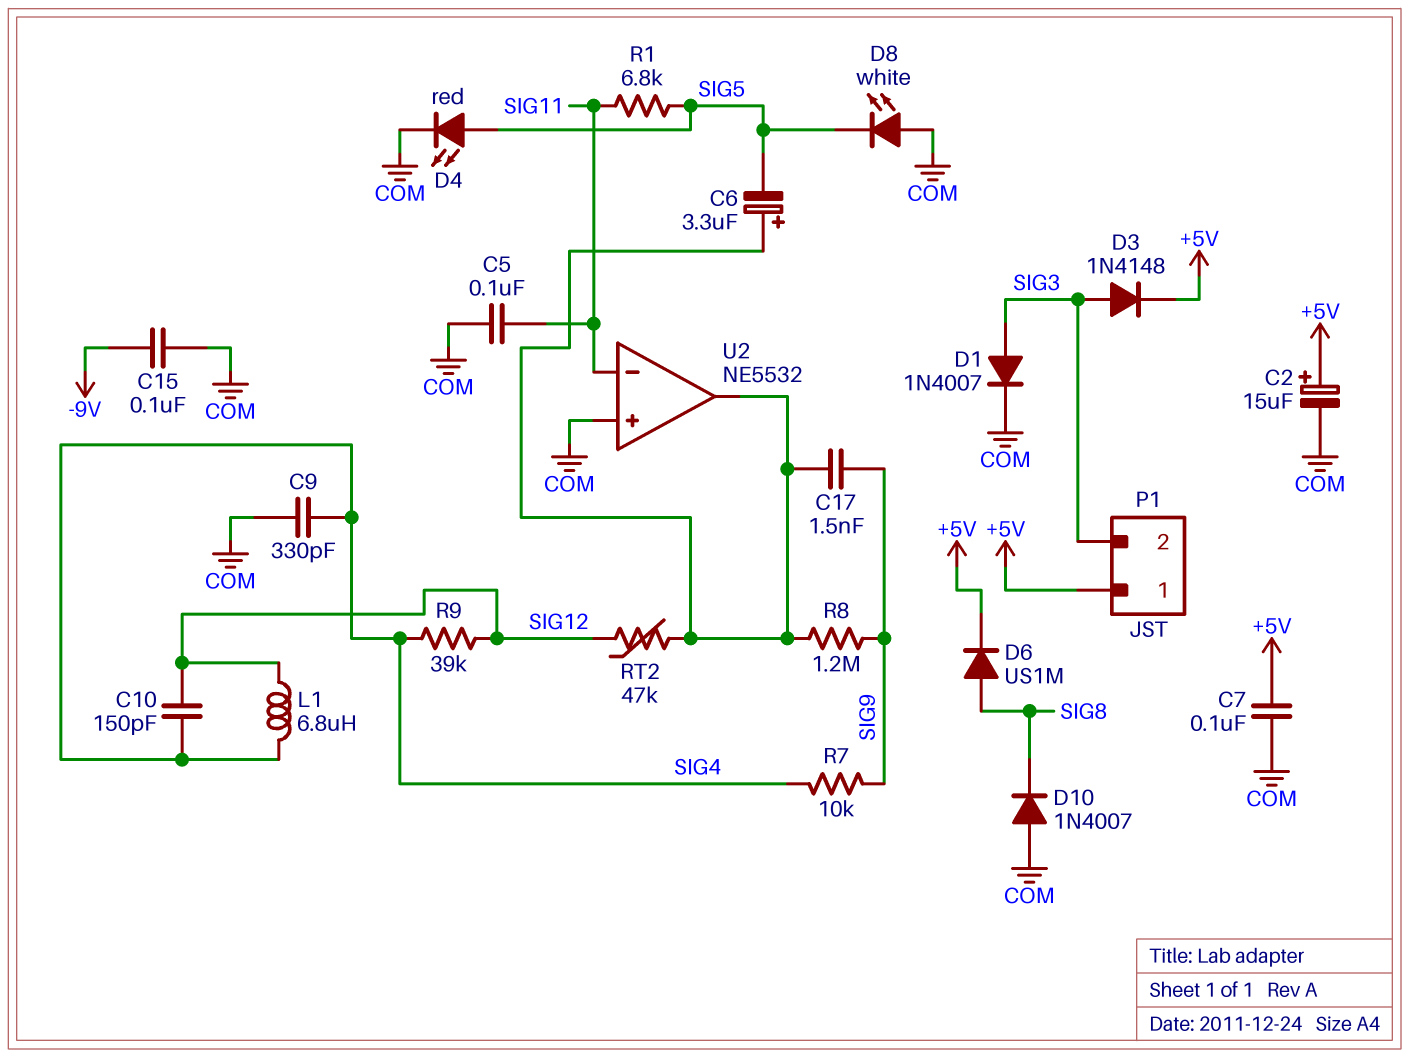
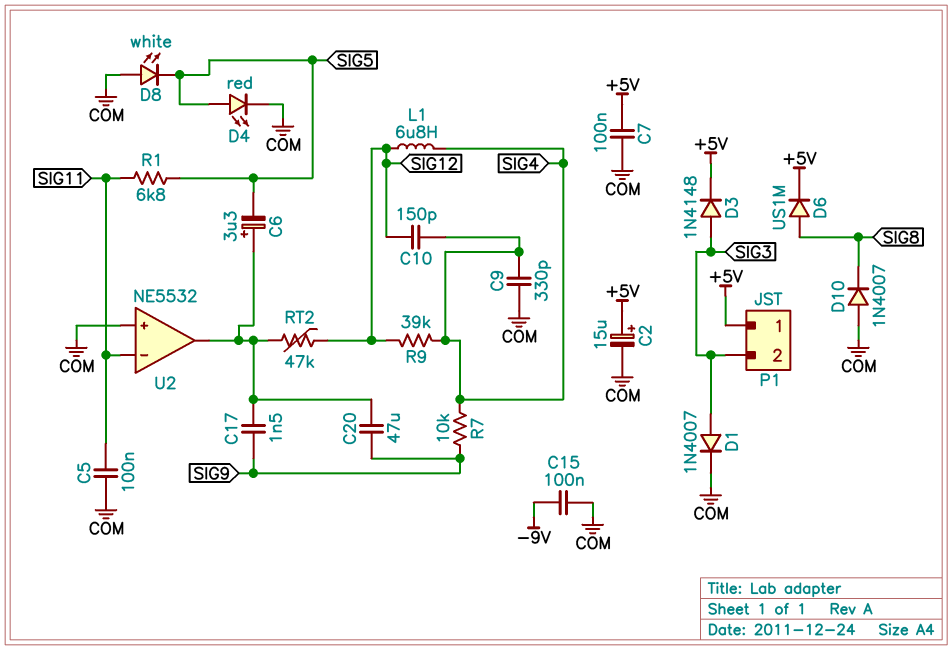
C20: none -> 47uF (SIG9, U2/out)
R8: 1.2M (SIG9, U2/out) -> none

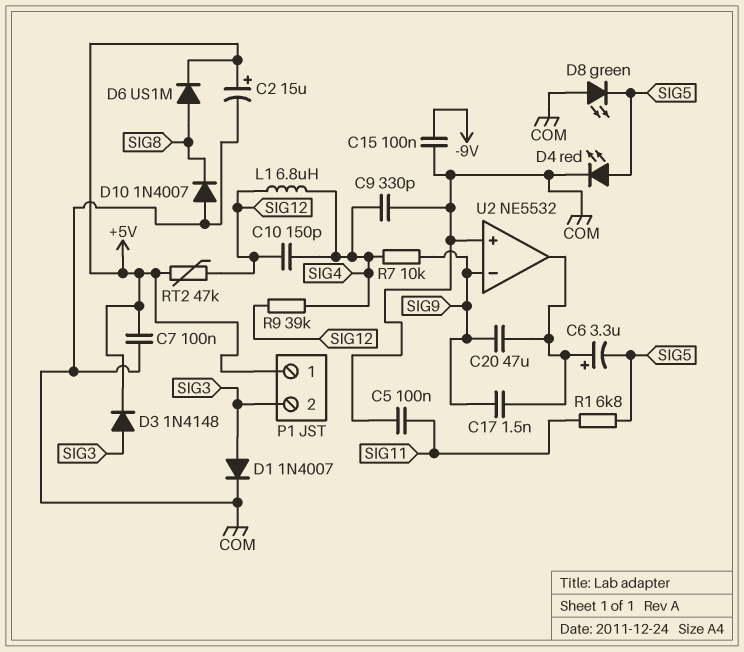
D8: LED white (A COM, K SIG5) -> LED green (A COM, K SIG5)
RT2: 47k (SIG12, U2/out) -> 47k (+5V, SIG12)
U2 pin in-: SIG11 -> SIG9

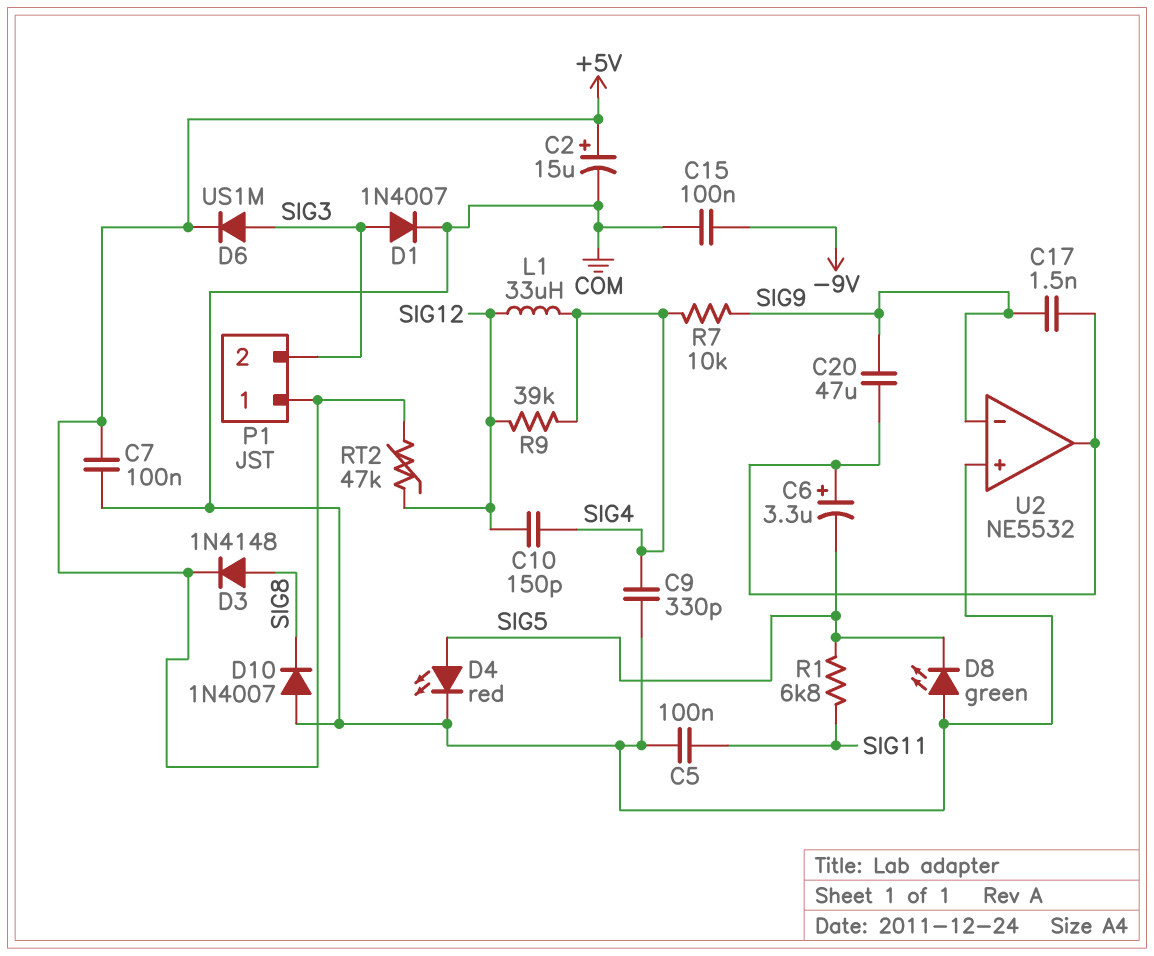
D3: diode 1N4148 (A SIG3, K +5V) -> diode 1N4148 (A SIG8, K +5V)
D6: diode US1M (A SIG8, K +5V) -> diode US1M (A SIG3, K +5V)
L1: 6.8uH (SIG4, SIG12) -> 33uH (SIG4, SIG12)

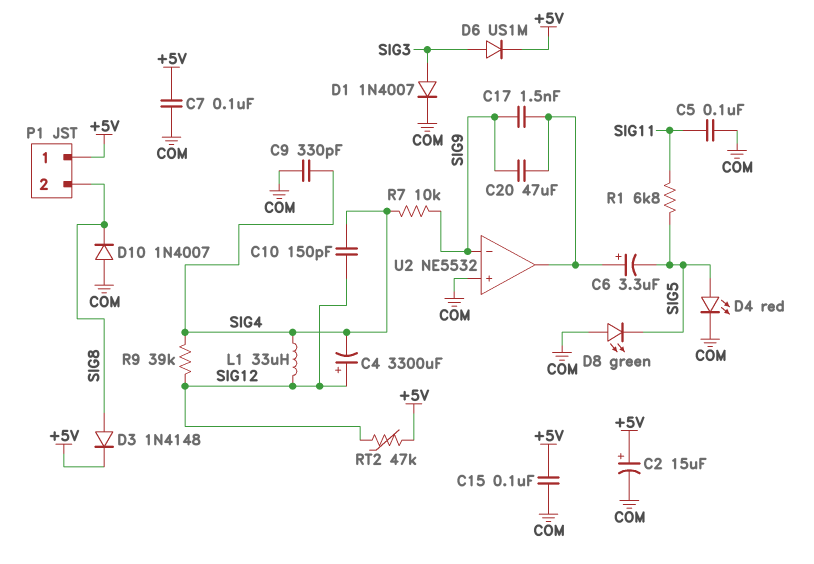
C4: none -> 3300uF (plus SIG12, minus SIG4)
C15: 100nF (-9V, COM) -> 100nF (+5V, COM)
P1 pin 2: SIG3 -> SIG8

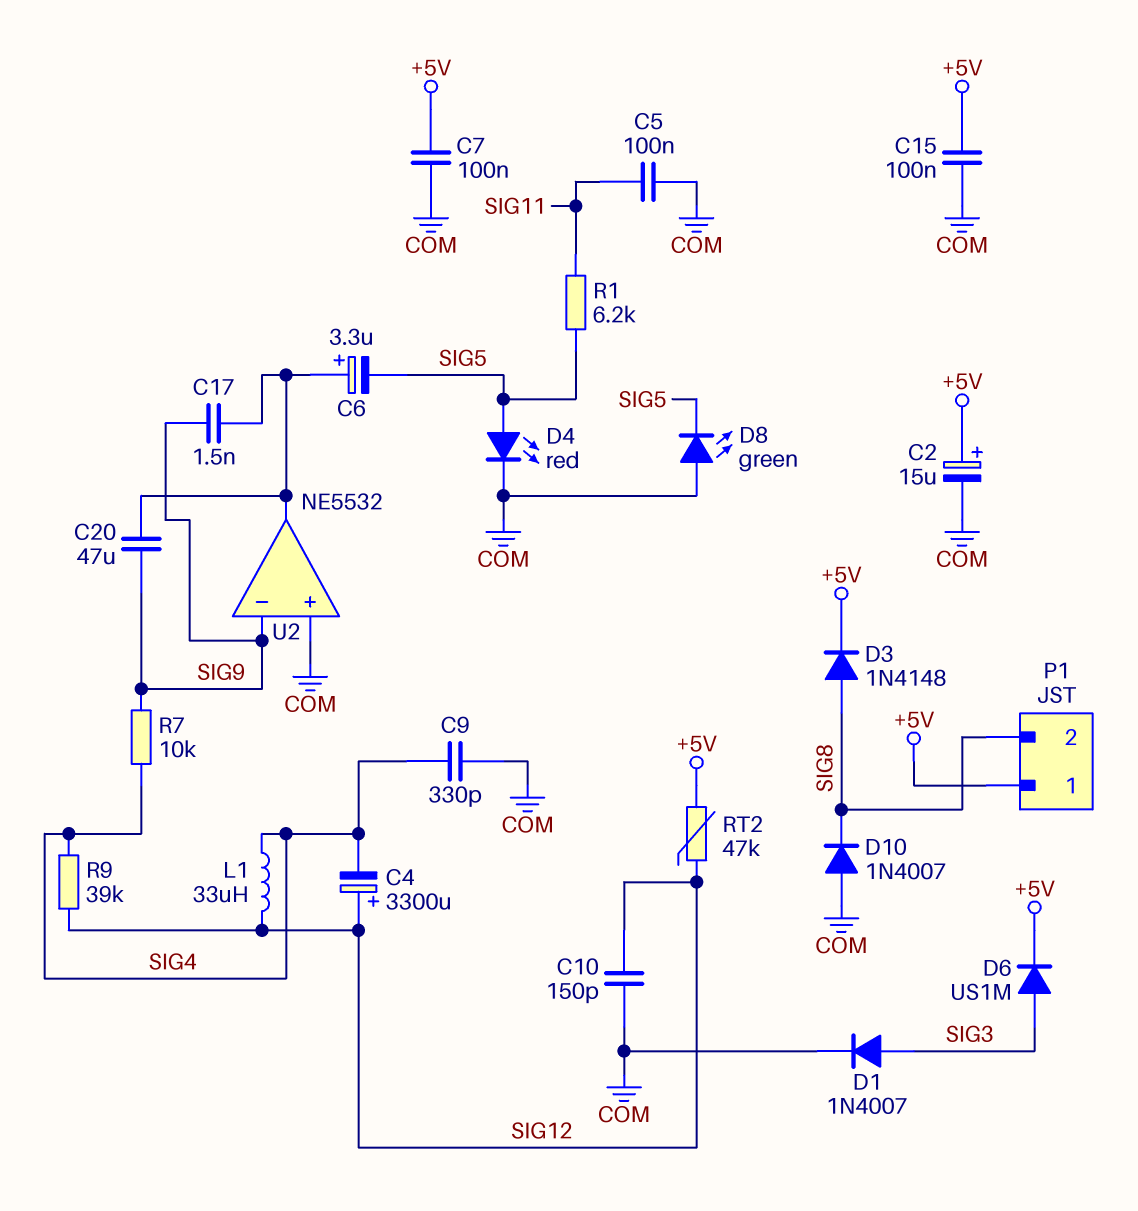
C10: 150pF (SIG4, SIG12) -> 150pF (COM, SIG12)
R1: 6.8k (SIG5, SIG11) -> 6.2k (SIG5, SIG11)

